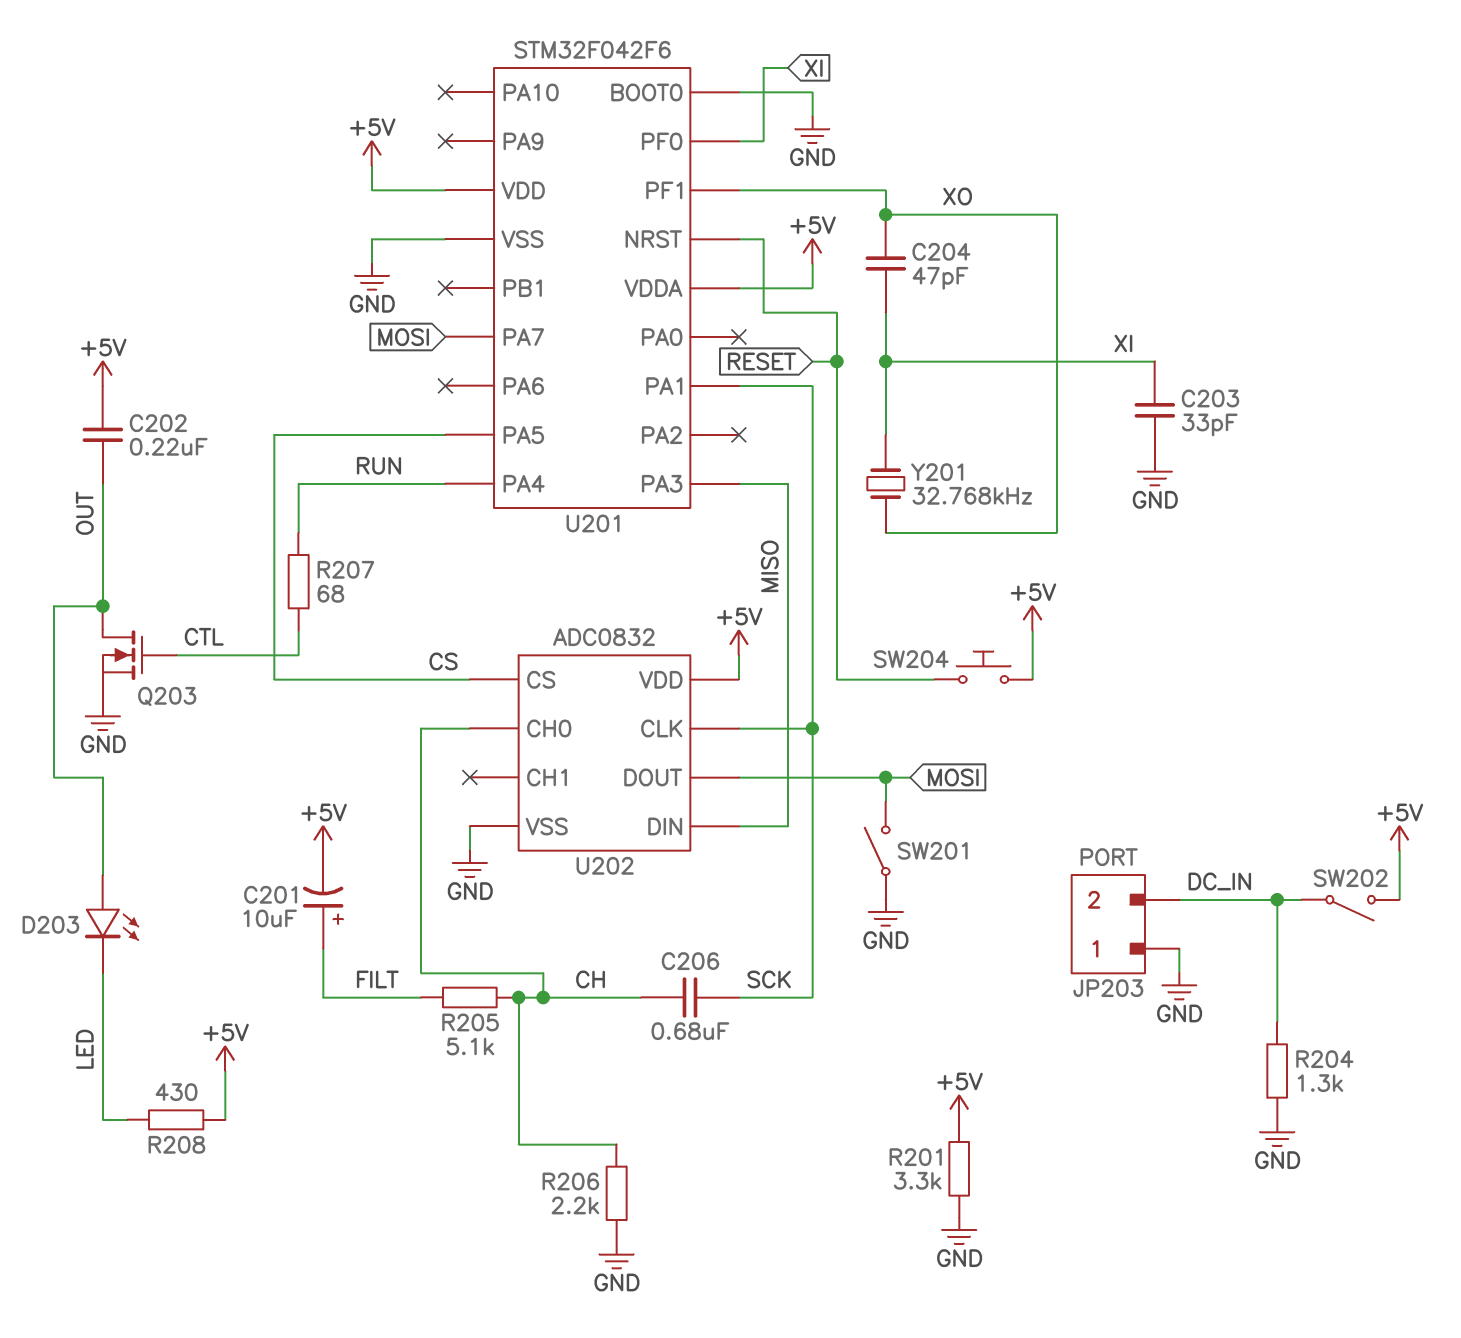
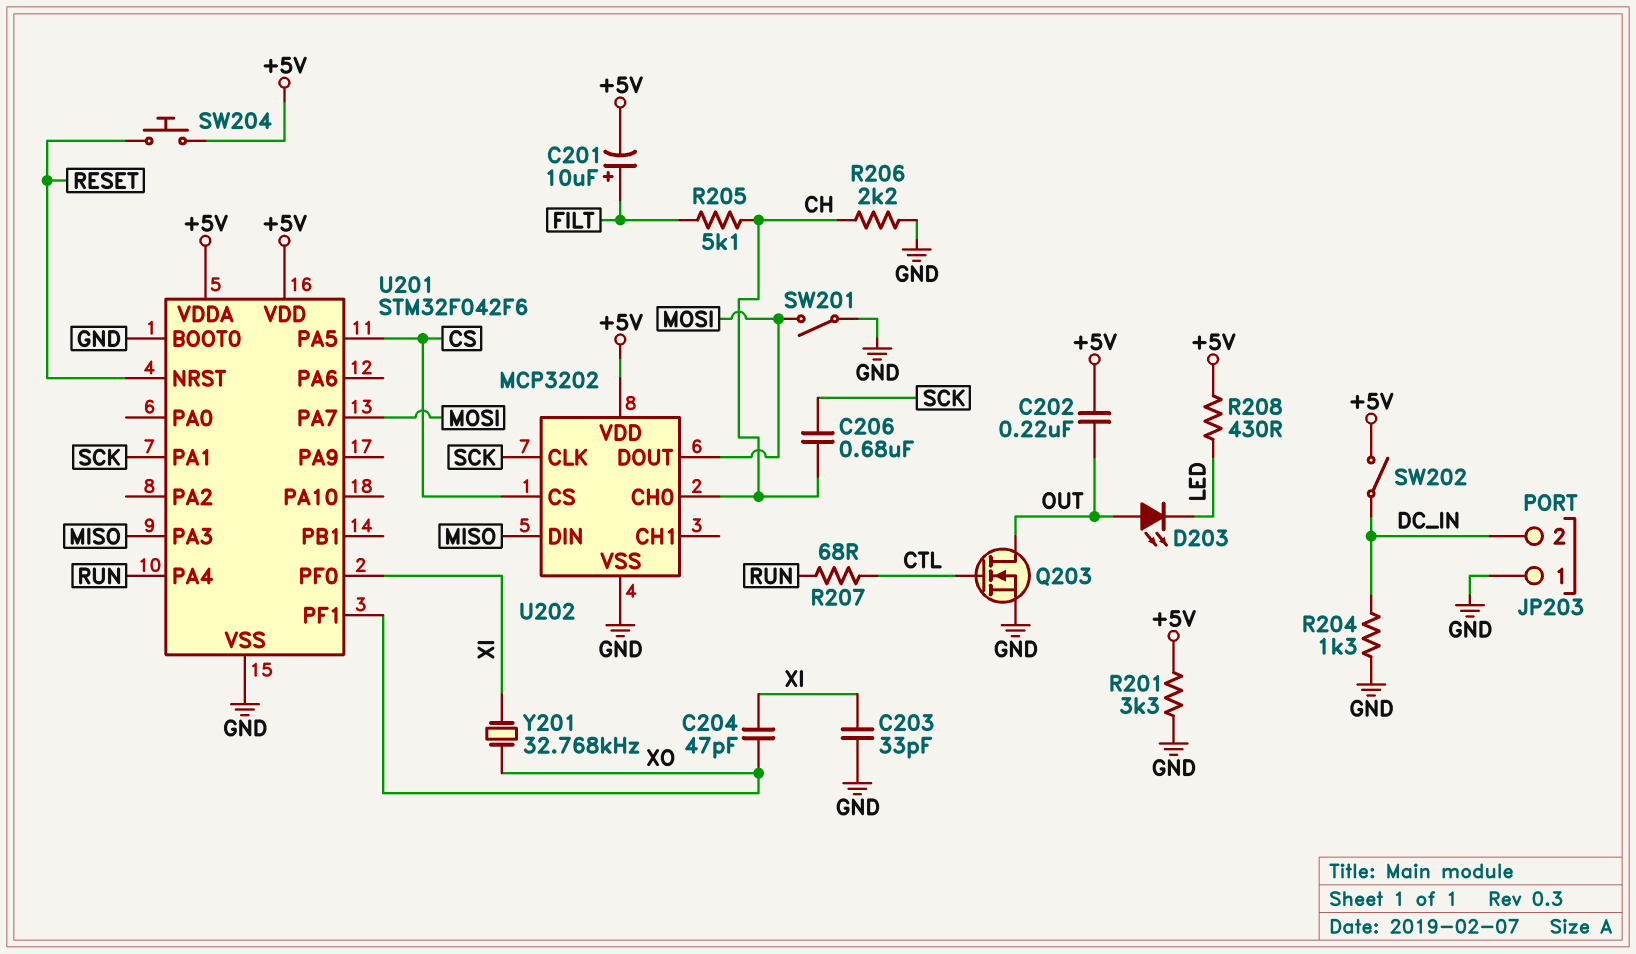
U202: ADC0832 -> MCP3202

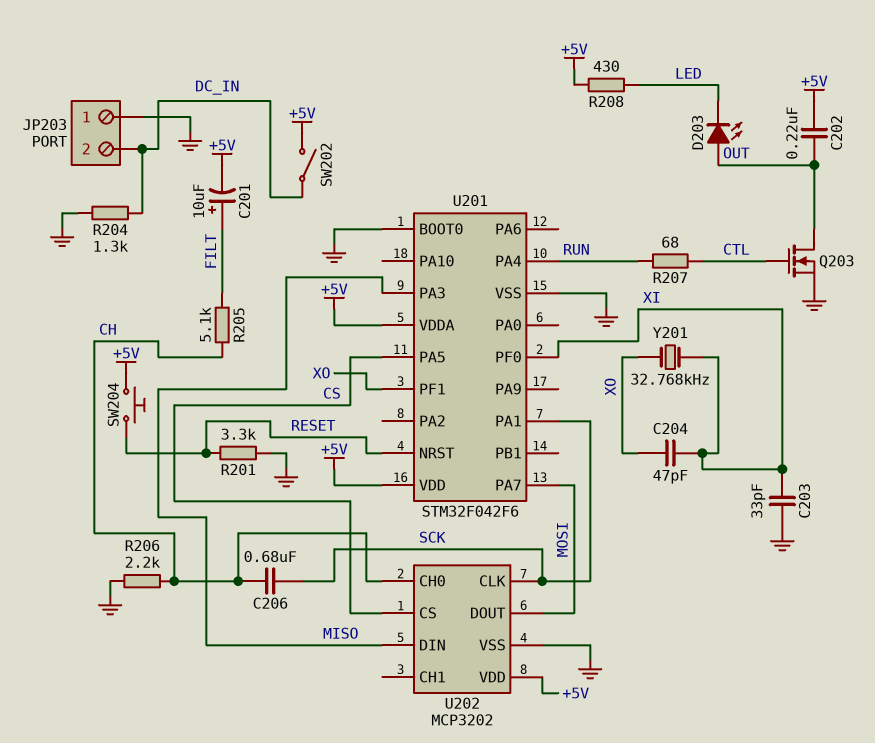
R201: 3.3k (+5V, GND) -> 3.3k (GND, RESET)
SW201: switch (GND, MOSI) -> none

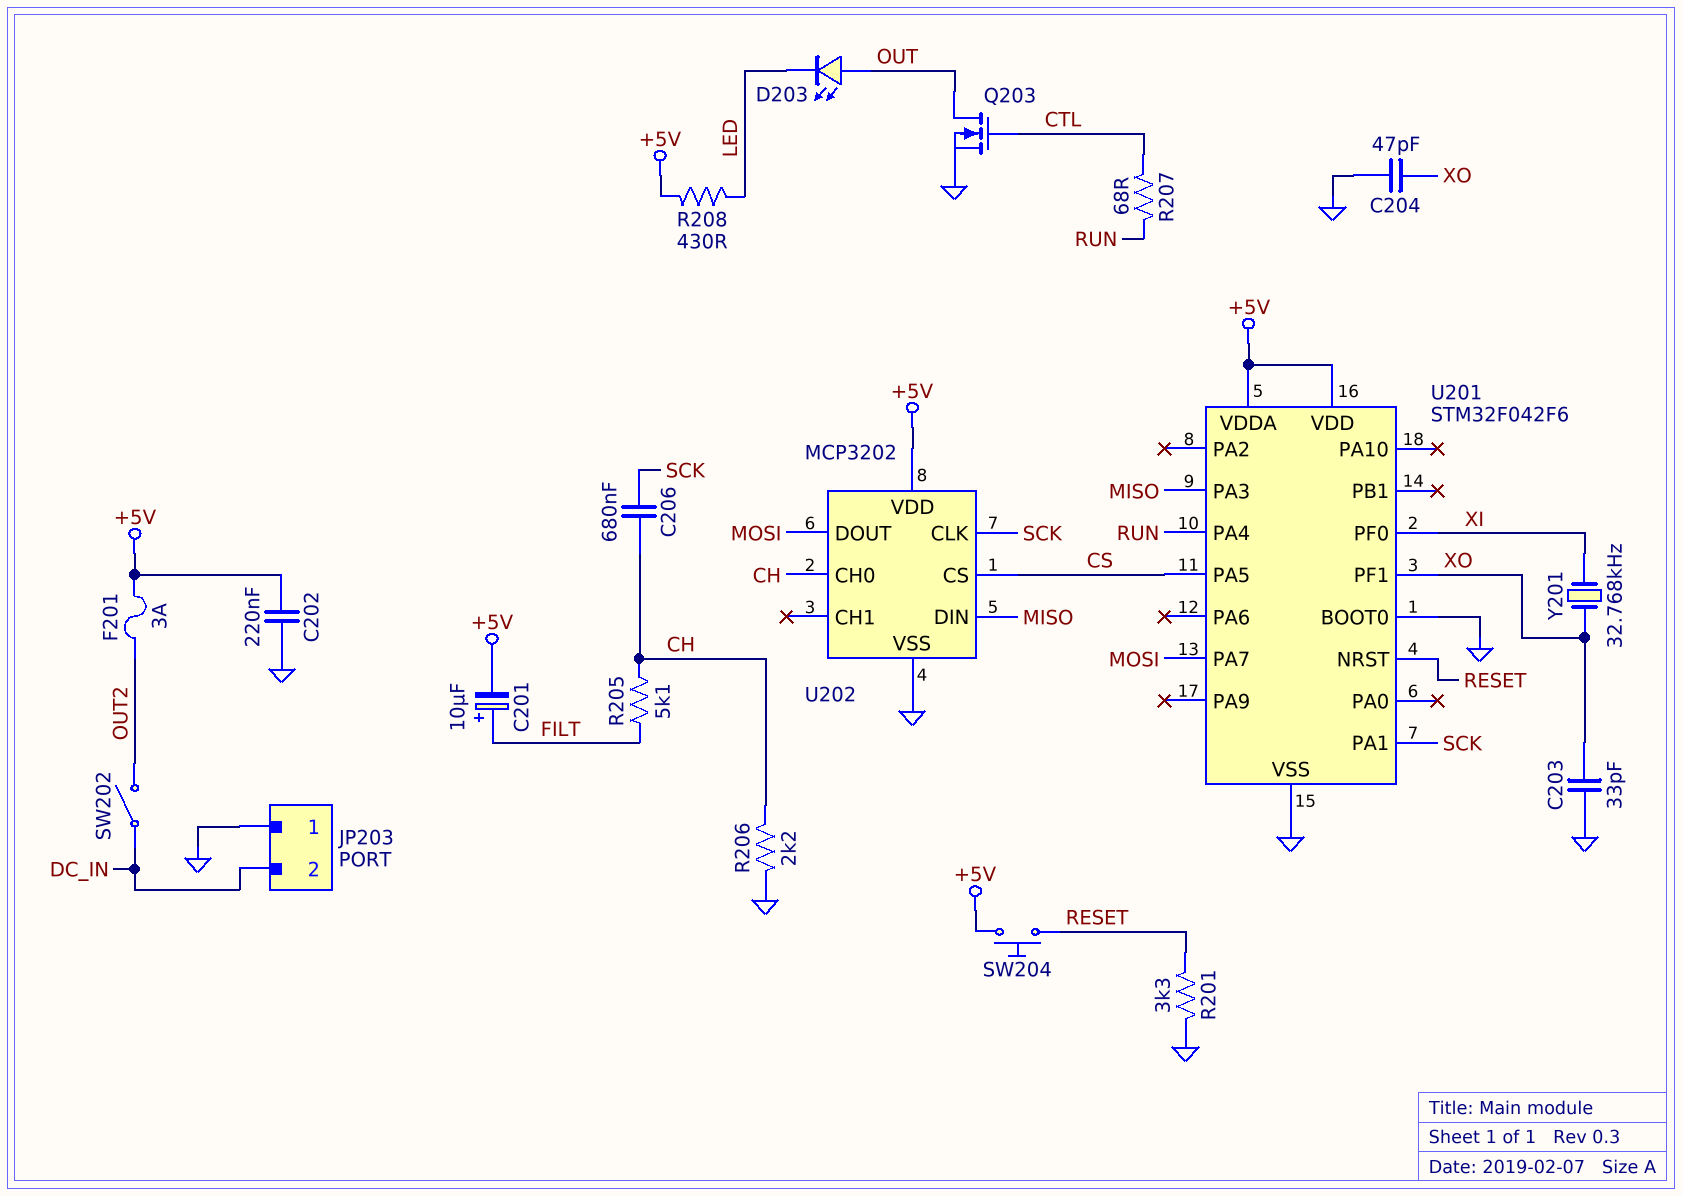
C202: 220nF (+5V, OUT) -> 220nF (+5V, GND)
C203: 33pF (GND, XI) -> 33pF (GND, XO)
C204: 47pF (XI, XO) -> 47pF (GND, XO)
F201: none -> 3A (+5V, OUT2)
R204: 1.3k (DC_IN, GND) -> none
SW202: switch (+5V, DC_IN) -> switch (DC_IN, OUT2)

